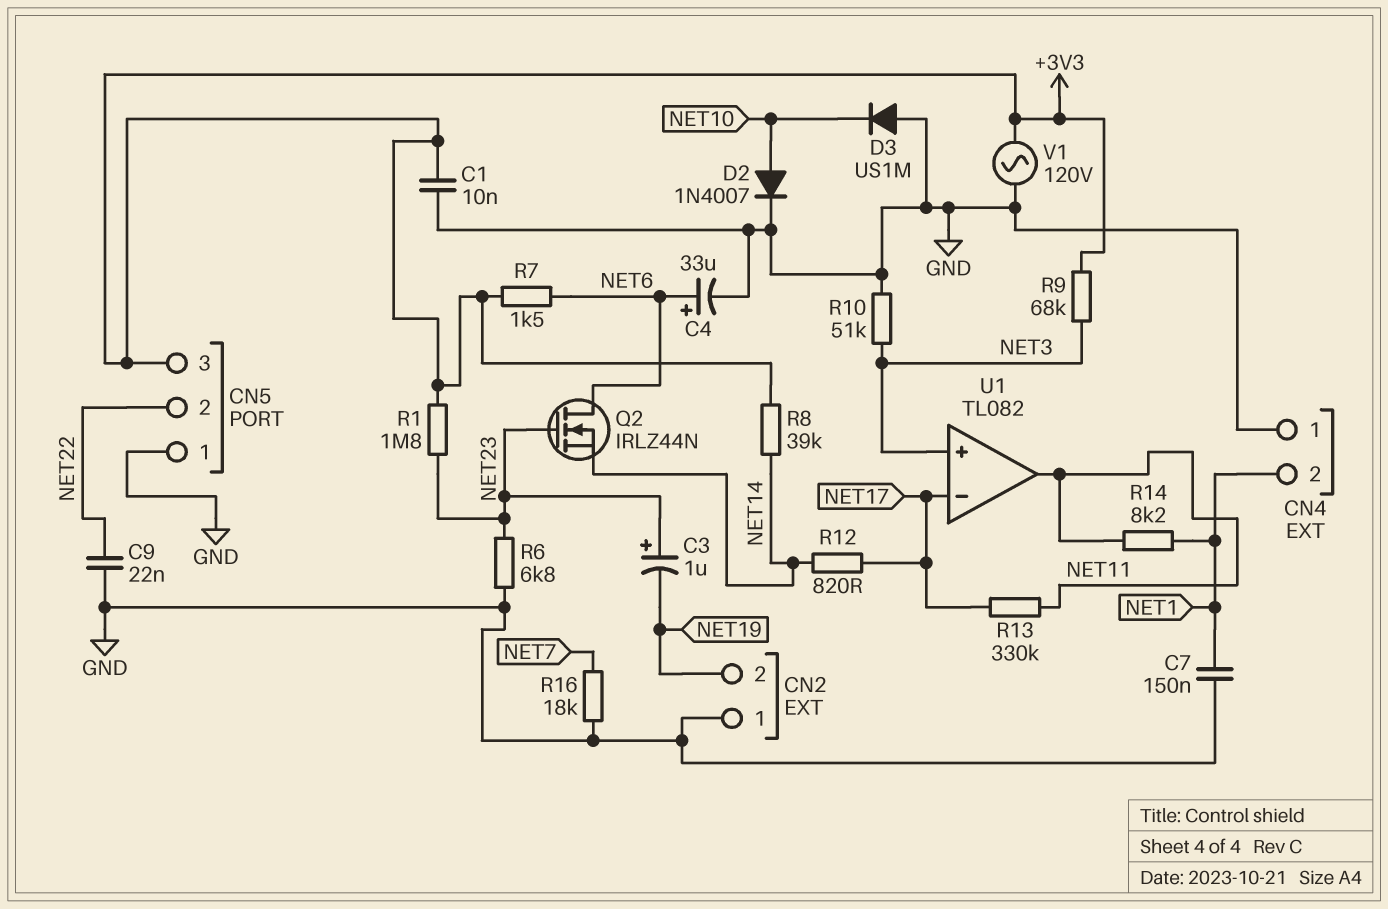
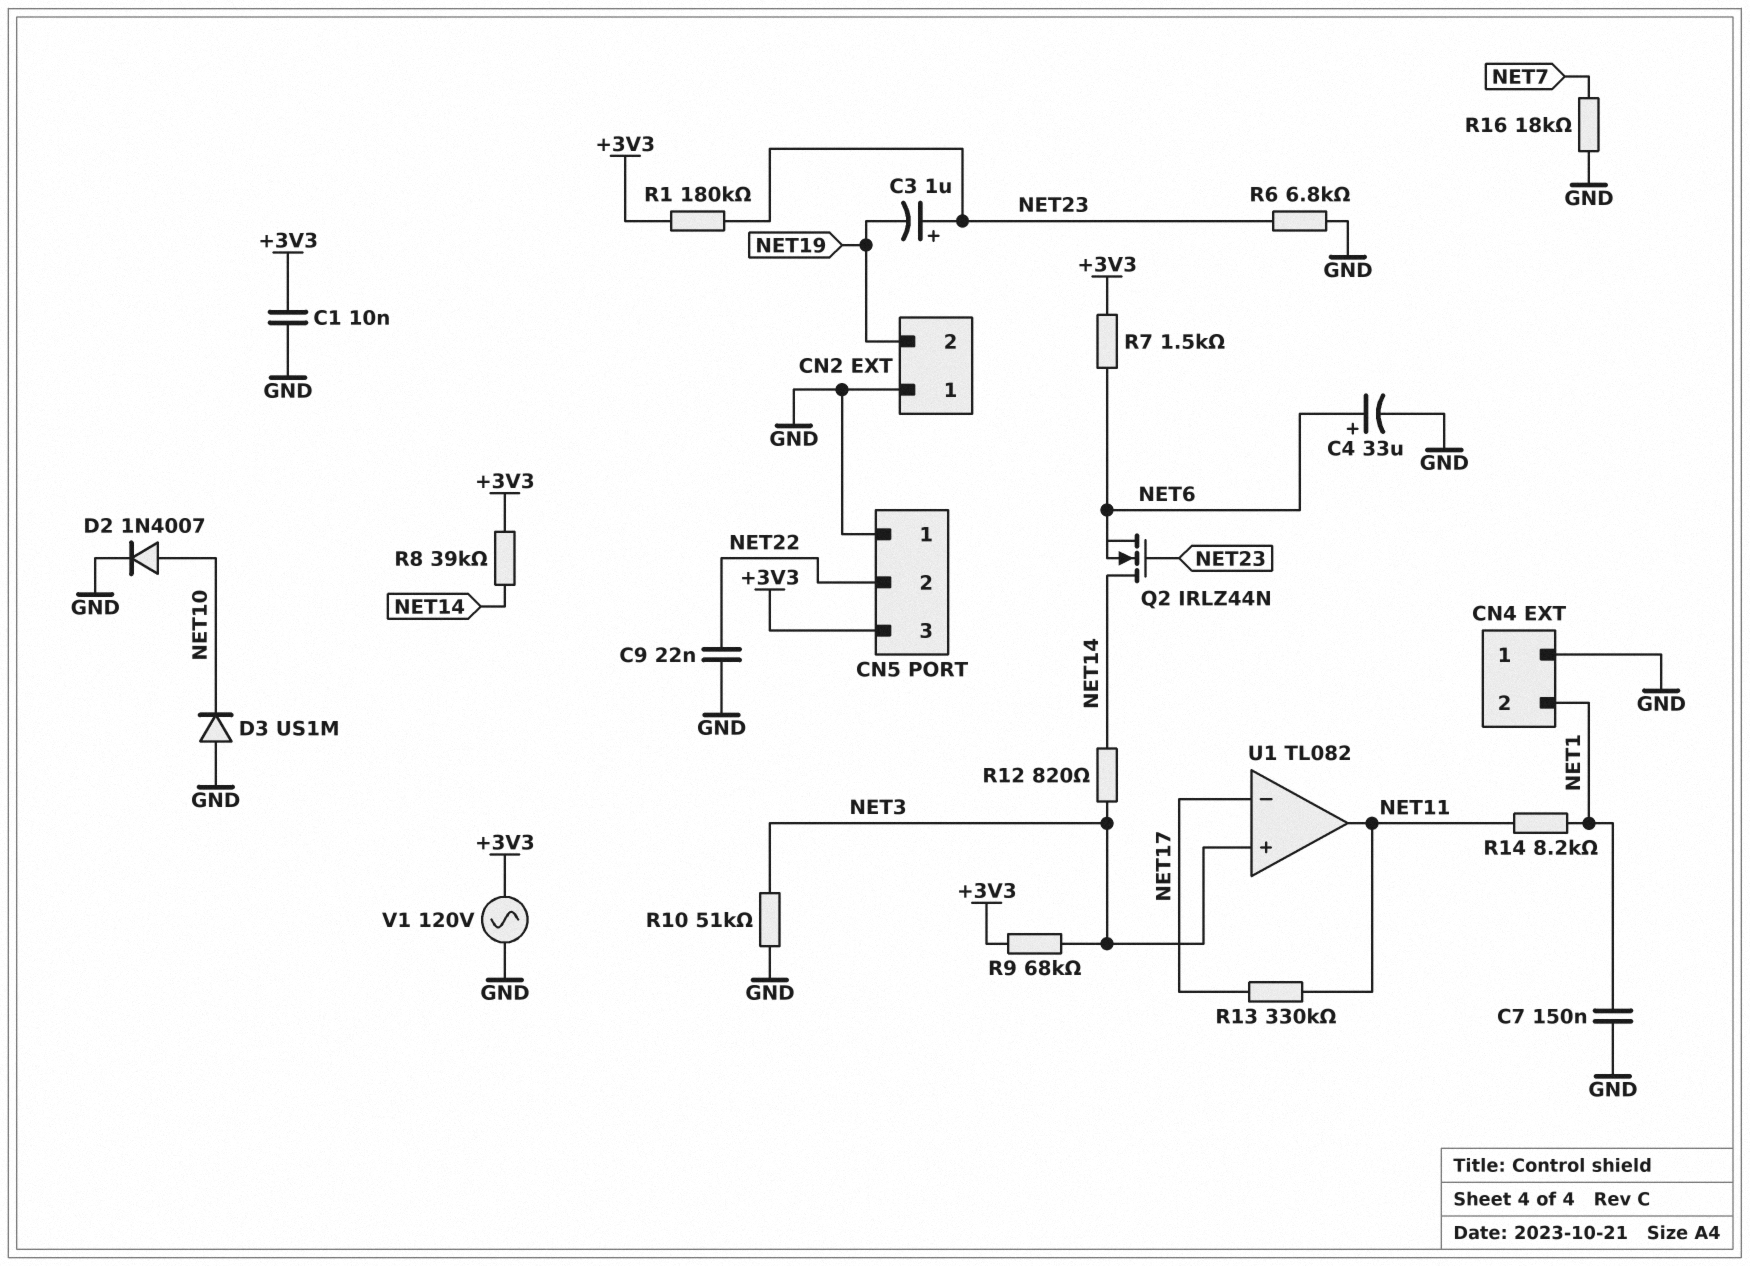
Q2: NMOS IRLZ44N (G NET23, D NET6, S NET14) -> NMOS IRLZ44N (G NET23, D NET14, S NET6)
R1: 1.8M (+3V3, NET23) -> 180k (+3V3, NET23)
R12: 820 (NET14, NET17) -> 820 (NET3, NET14)

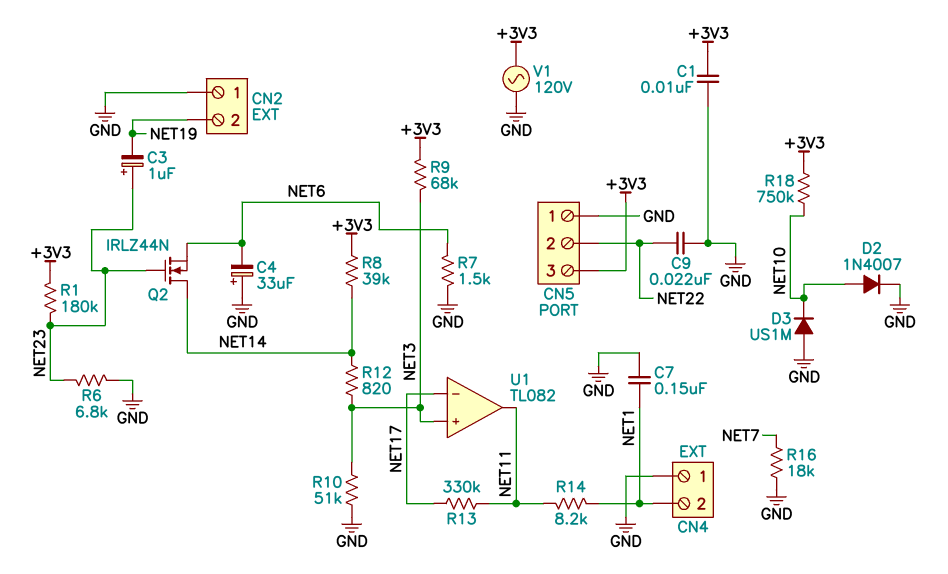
C4: 33uF (plus NET6, minus GND) -> 33uF (plus GND, minus NET6)
R7: 1.5k (+3V3, NET6) -> 1.5k (GND, NET6)
R18: none -> 750k (+3V3, NET10)

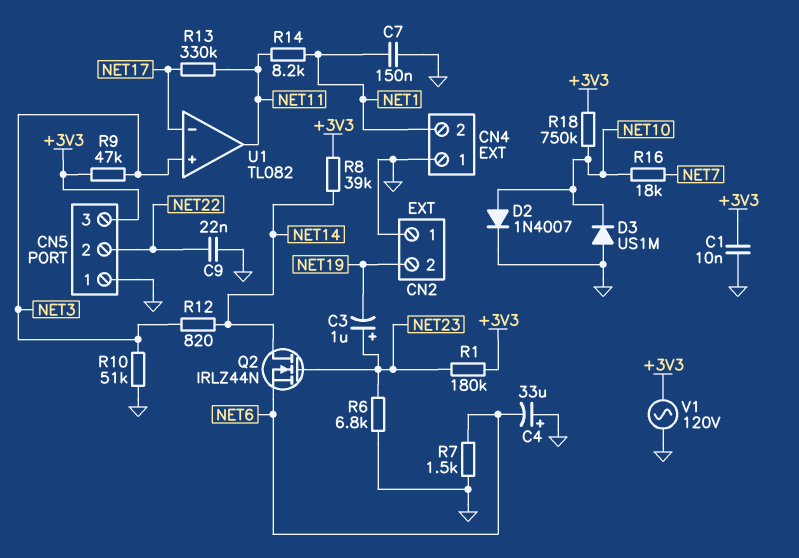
R9: 68k (+3V3, NET3) -> 47k (+3V3, NET3)
R16: 18k (GND, NET7) -> 18k (NET7, NET10)

